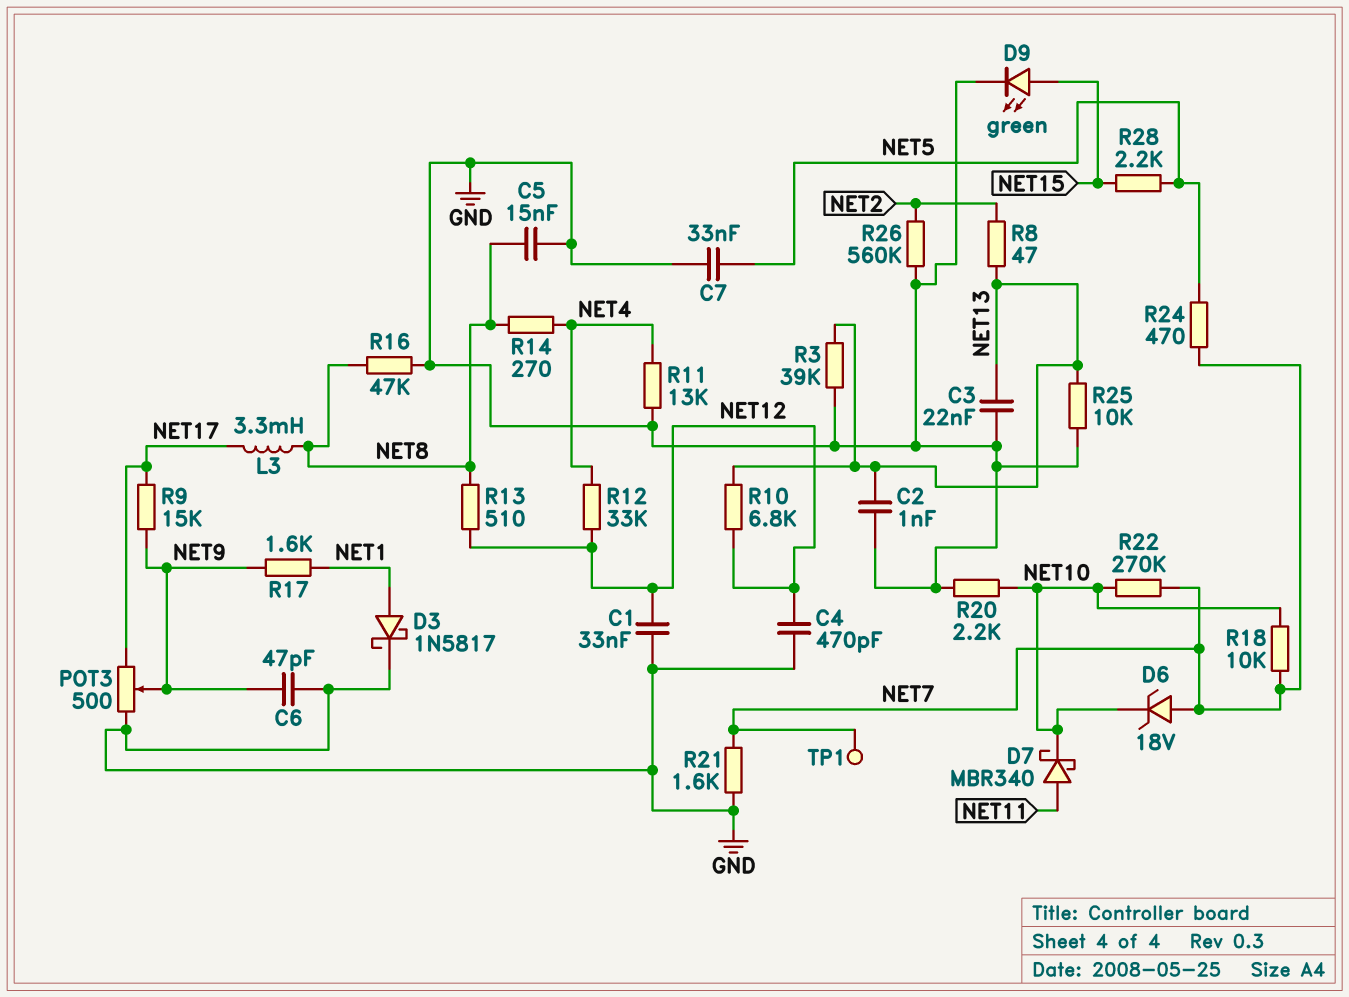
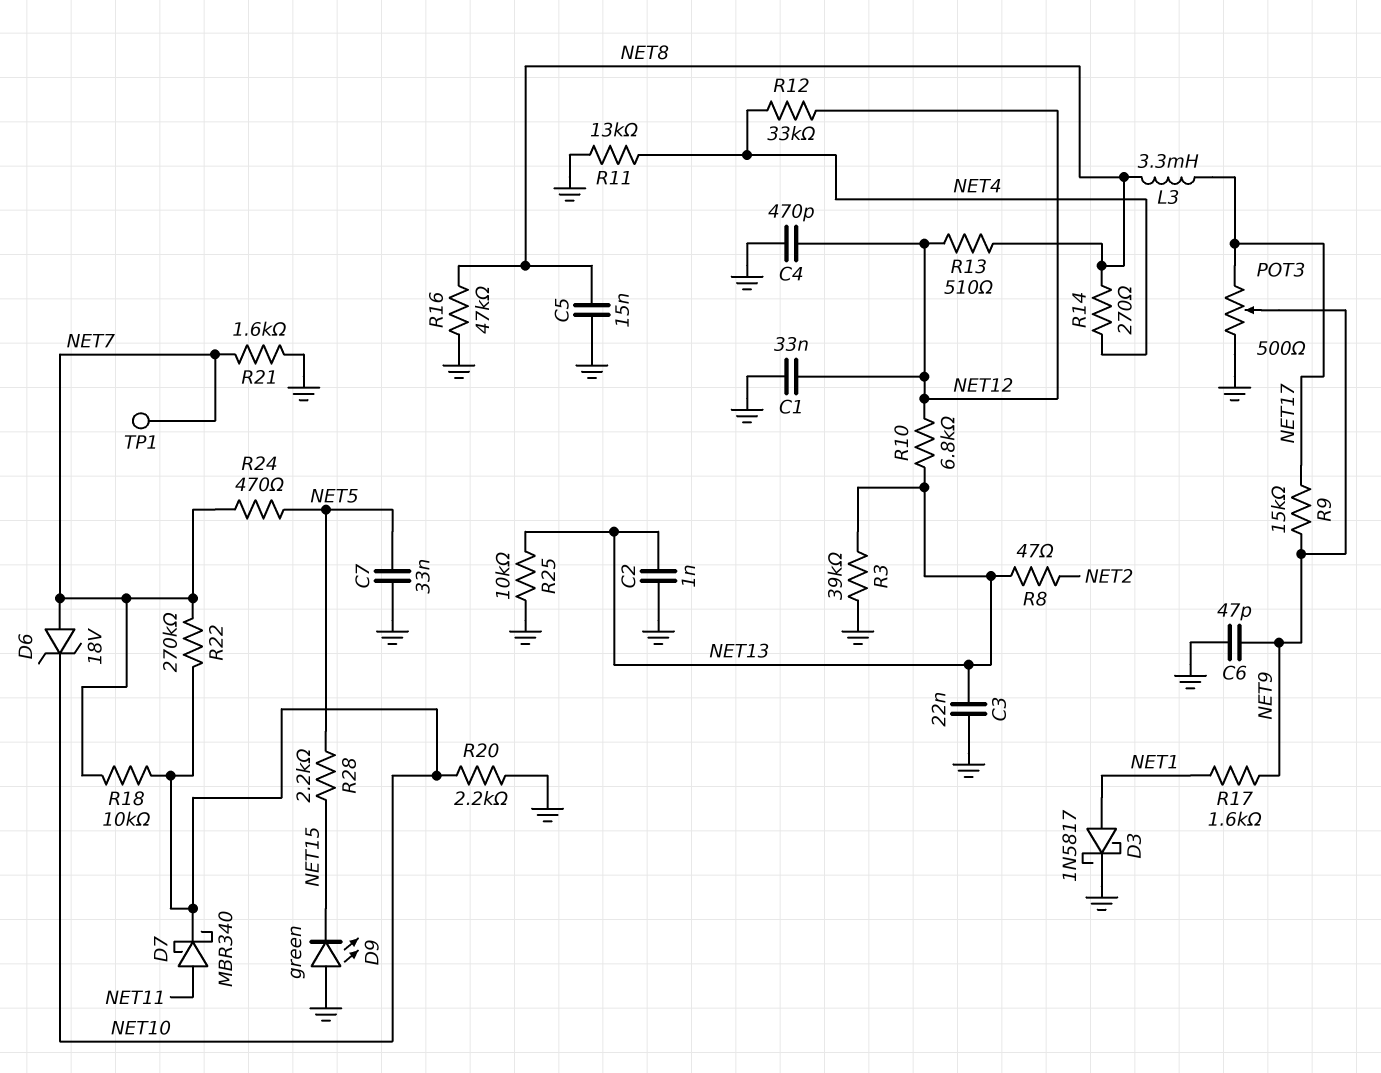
D9: LED green (A NET15, K GND) -> LED green (A GND, K NET15)
R26: 560k (GND, NET2) -> none

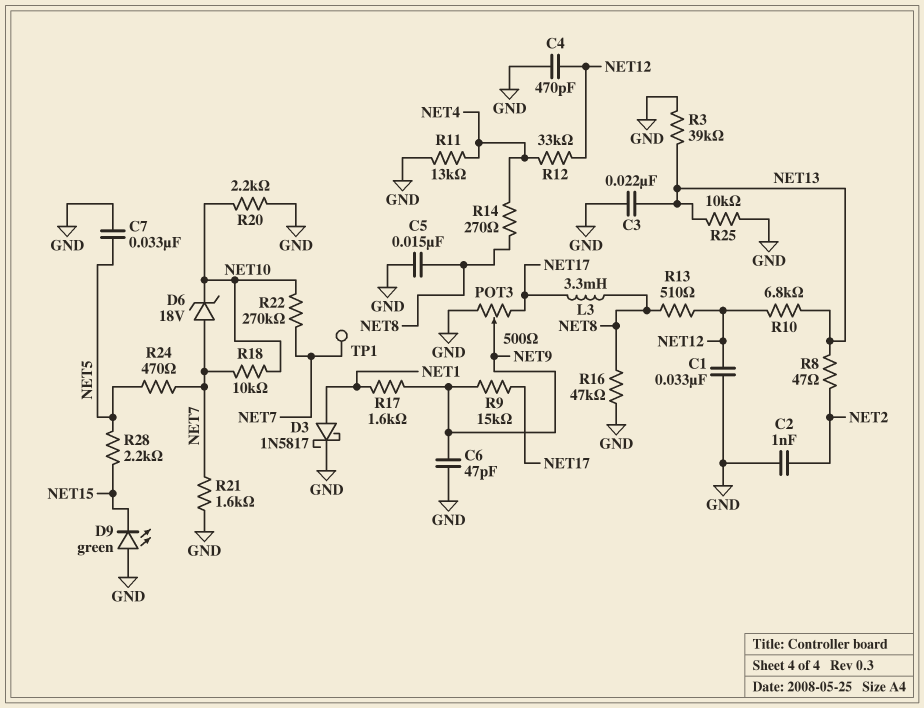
C2: 1nF (GND, NET13) -> 1nF (GND, NET2)
D7: schottky MBR340 (A NET11, K NET10) -> none

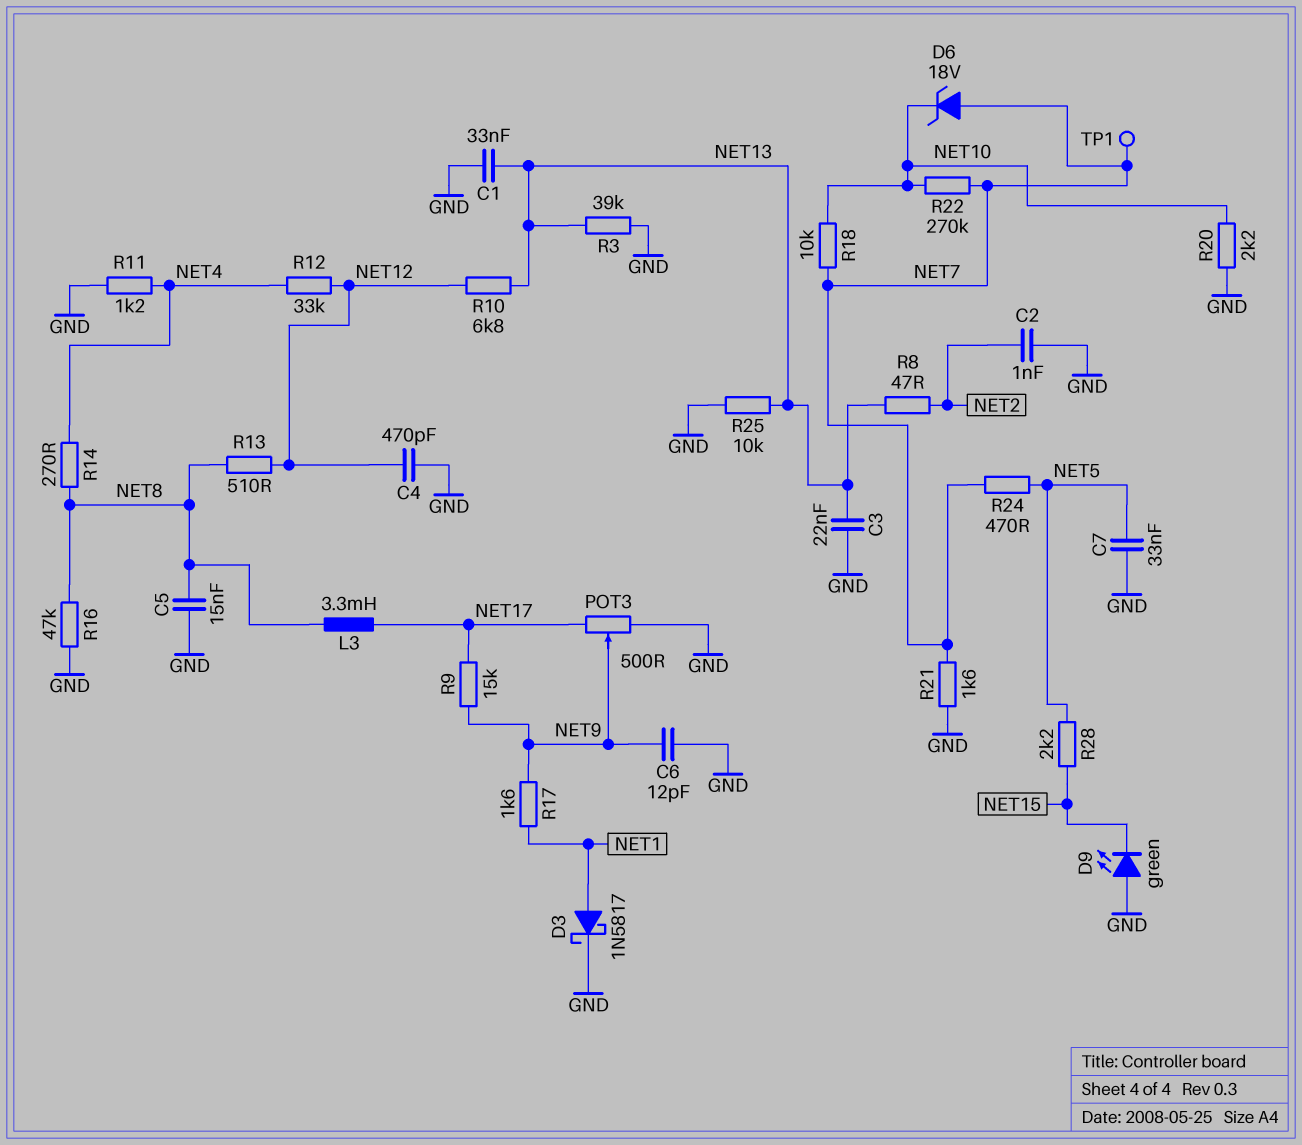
C1: 33nF (GND, NET12) -> 33nF (GND, NET13)
C6: 47pF (GND, NET9) -> 12pF (GND, NET9)
R11: 13k (GND, NET4) -> 1.2k (GND, NET4)

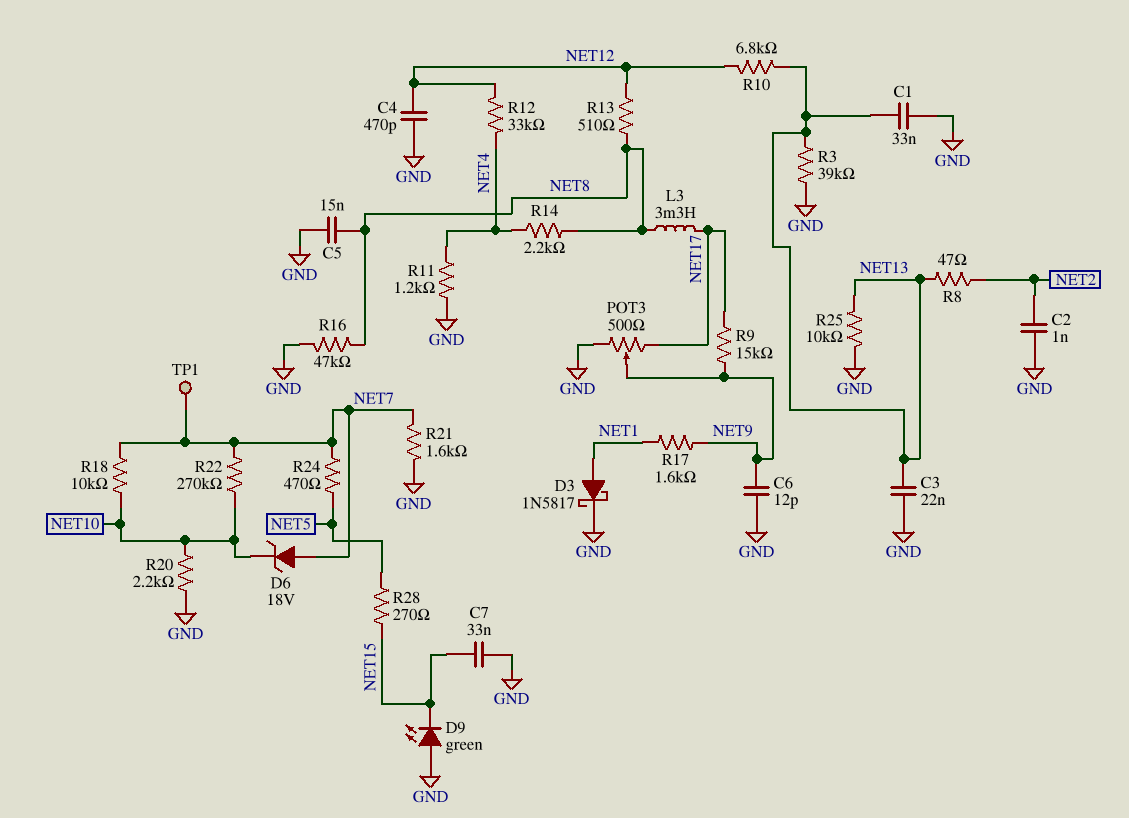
C7: 33nF (GND, NET5) -> 33nF (GND, NET15)
R14: 270 (NET4, NET8) -> 2.2k (NET4, NET8)
R28: 2.2k (NET5, NET15) -> 270 (NET5, NET15)

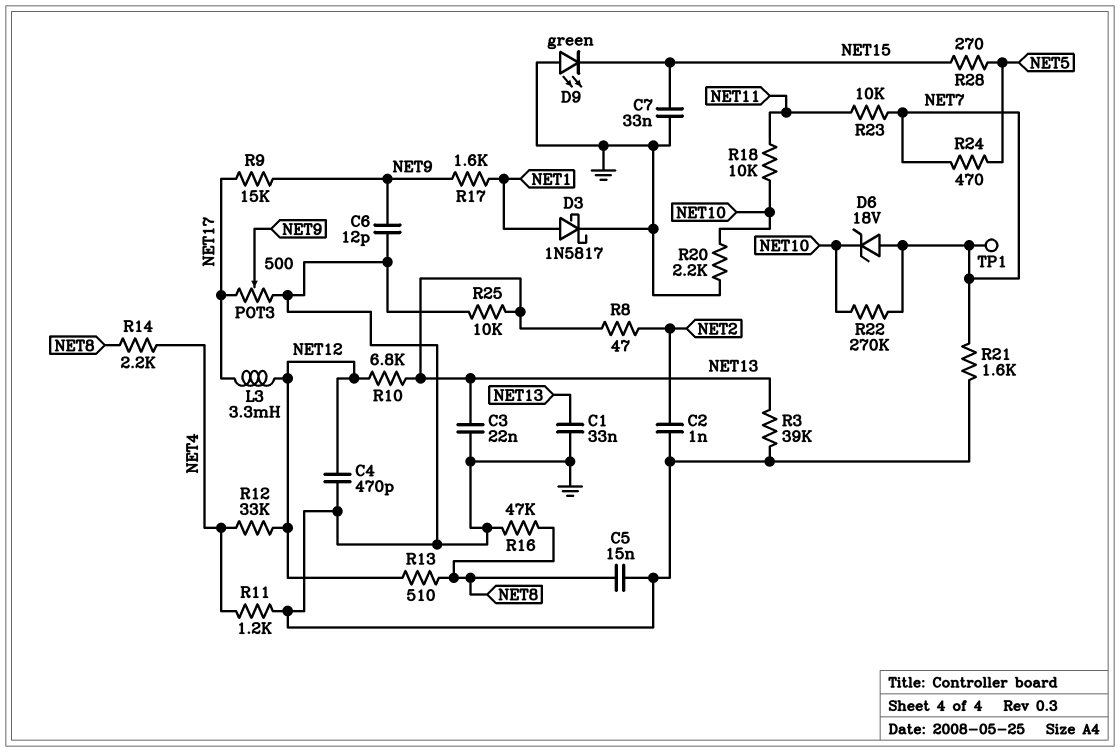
L3: 3.3mH (NET8, NET17) -> 3.3mH (NET12, NET17)
R18: 10k (NET7, NET10) -> 10k (NET10, NET11)
R23: none -> 10k (NET7, NET11)

